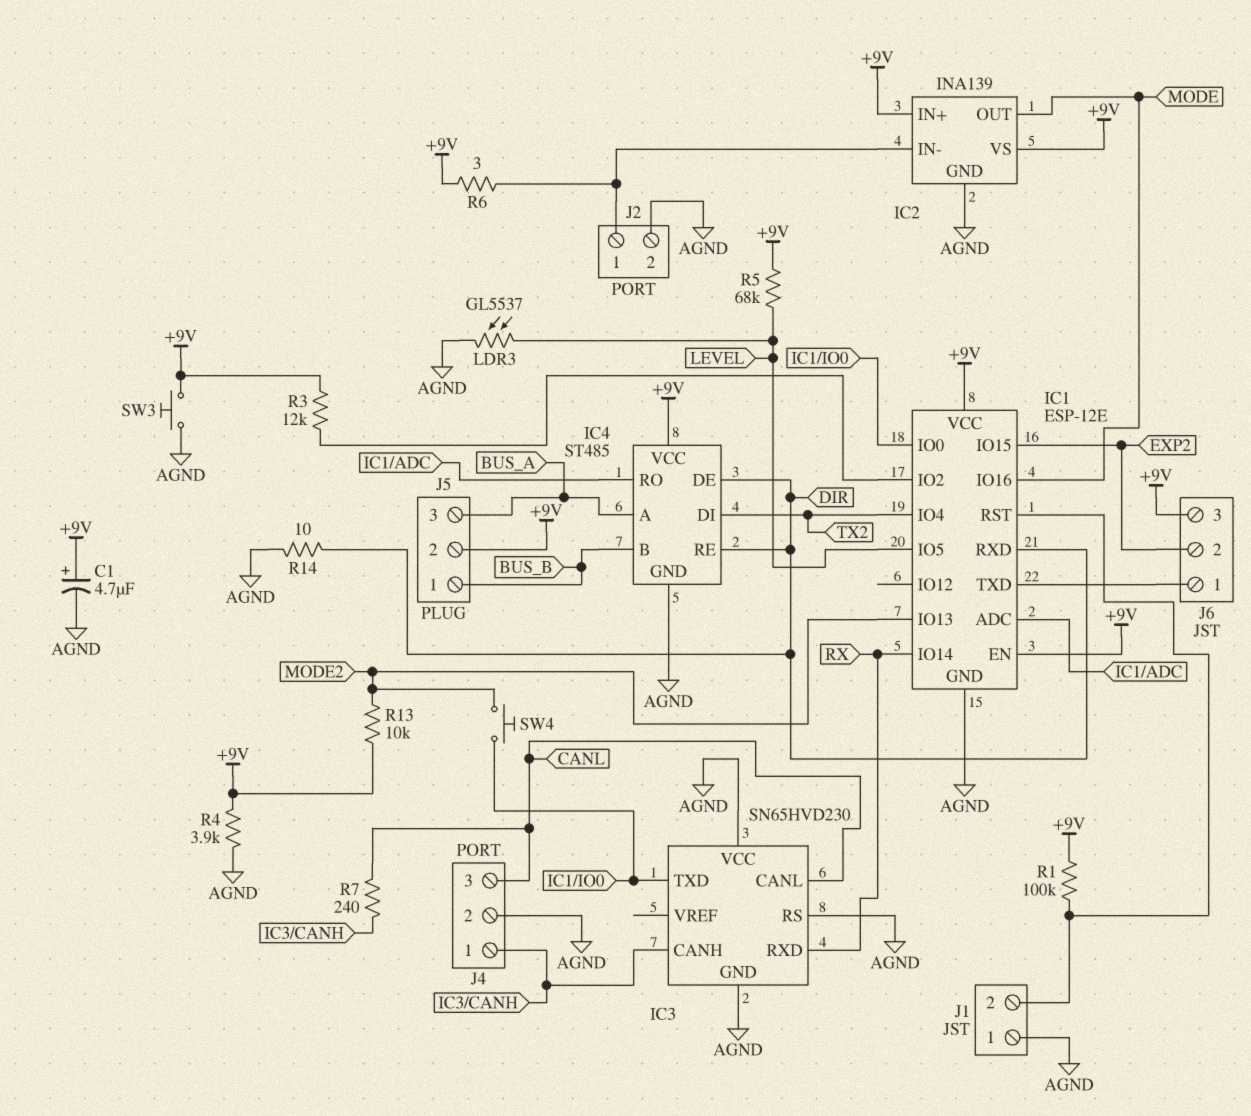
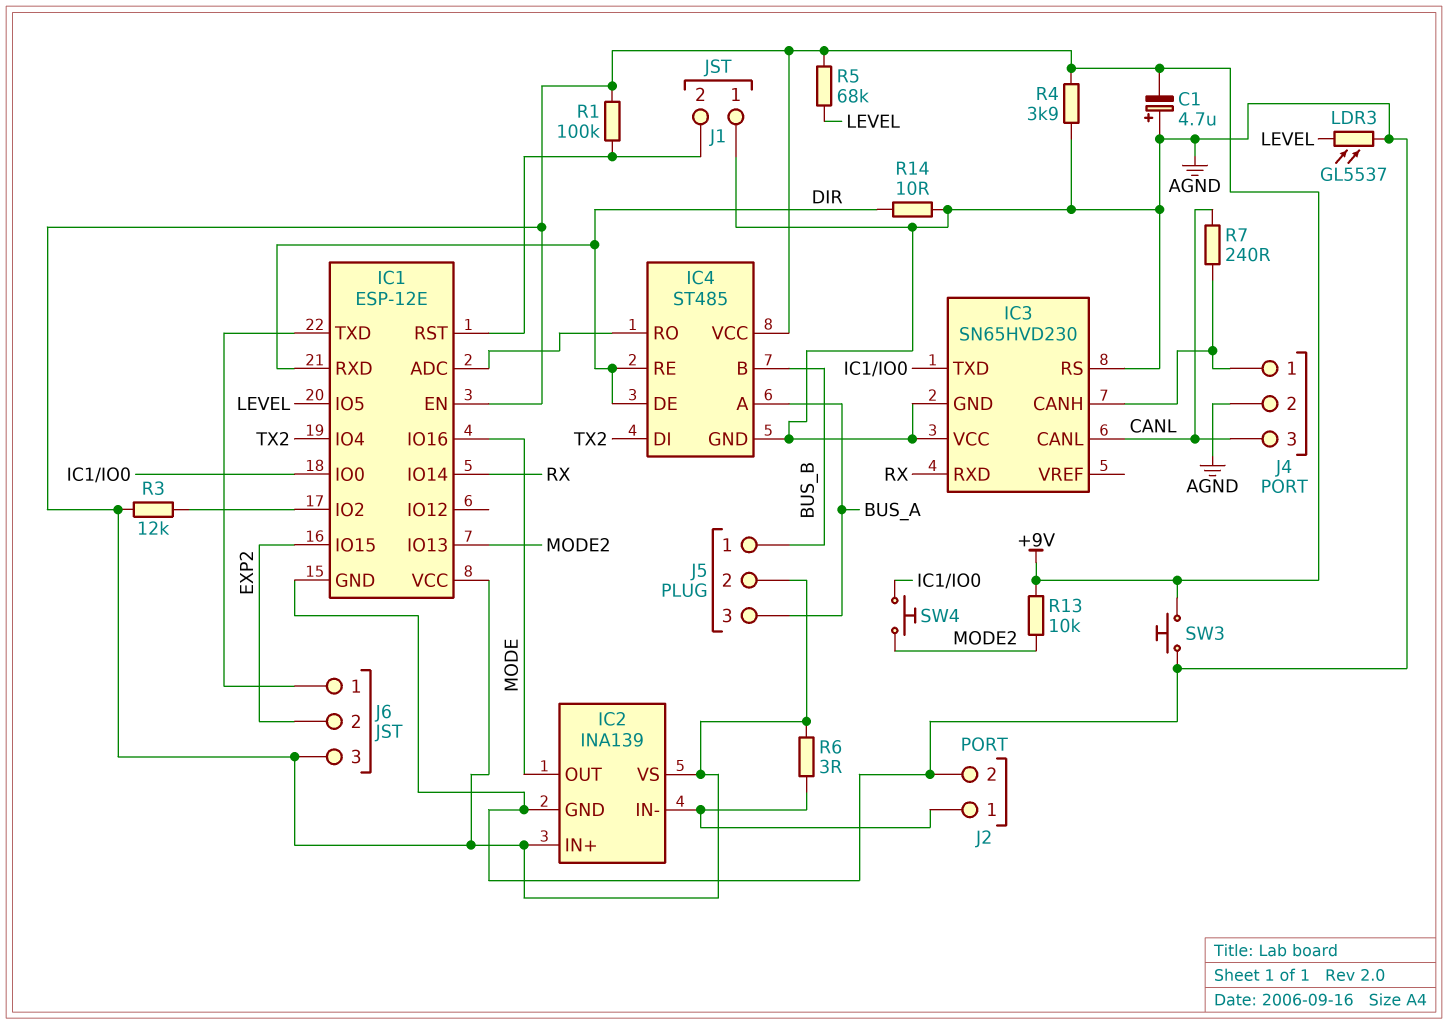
C1: 4.7uF (plus +9V, minus AGND) -> 4.7uF (plus AGND, minus +9V)

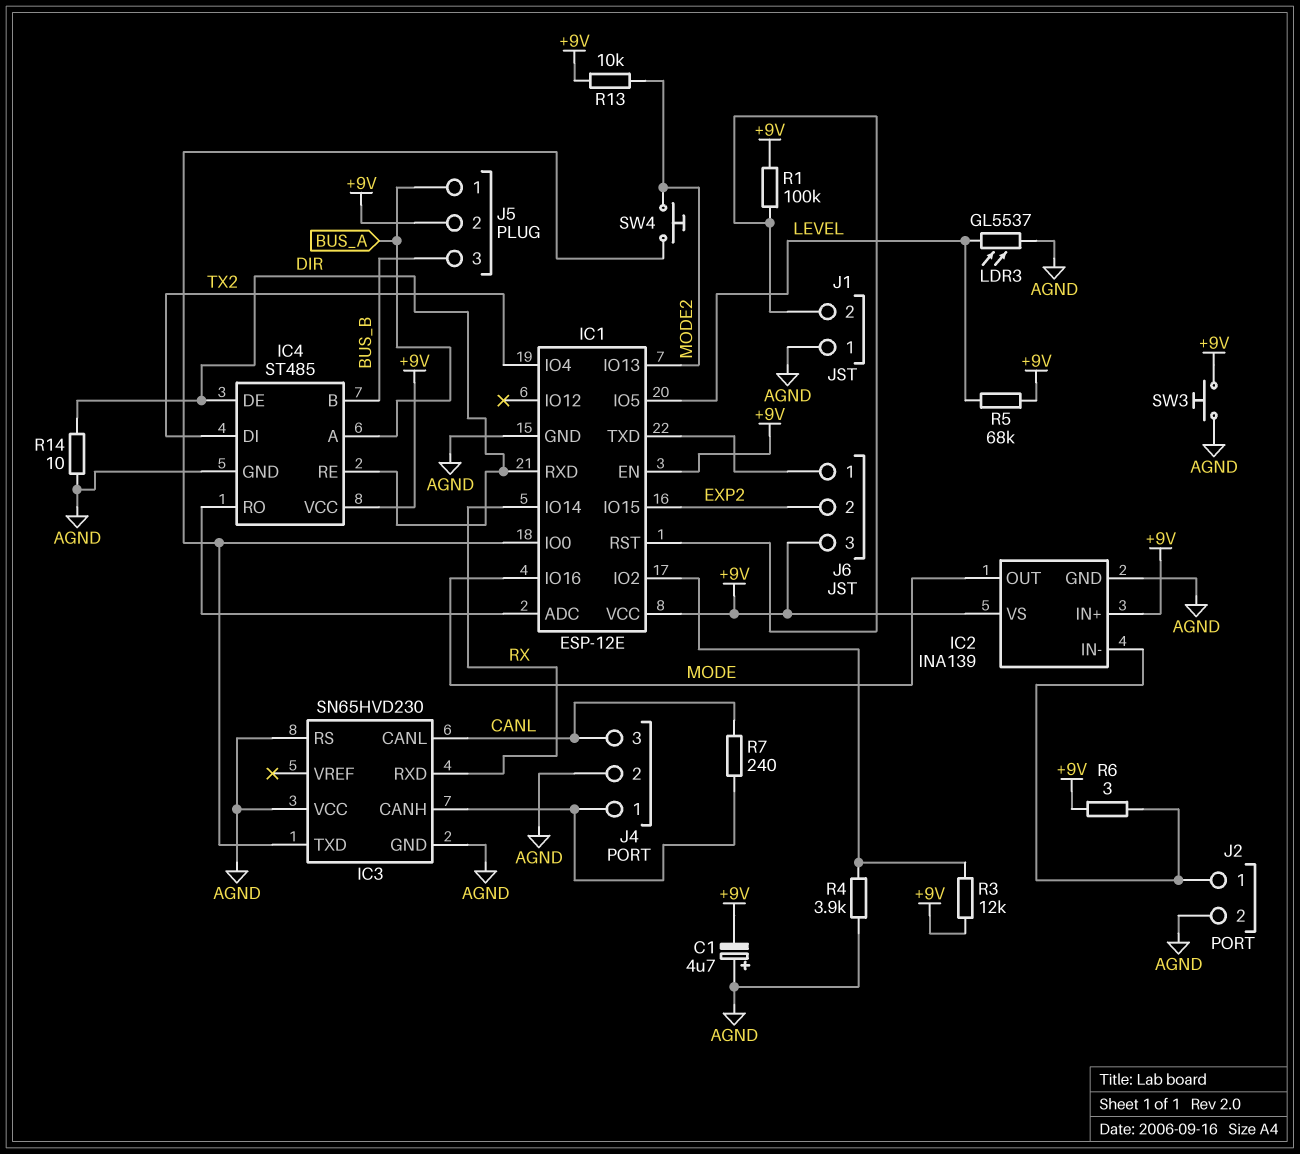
J5 pin 1: BUS_B -> BUS_A
J5 pin 3: BUS_A -> BUS_B
R4: 3.9k (+9V, AGND) -> 3.9k (AGND, IC1/IO2)

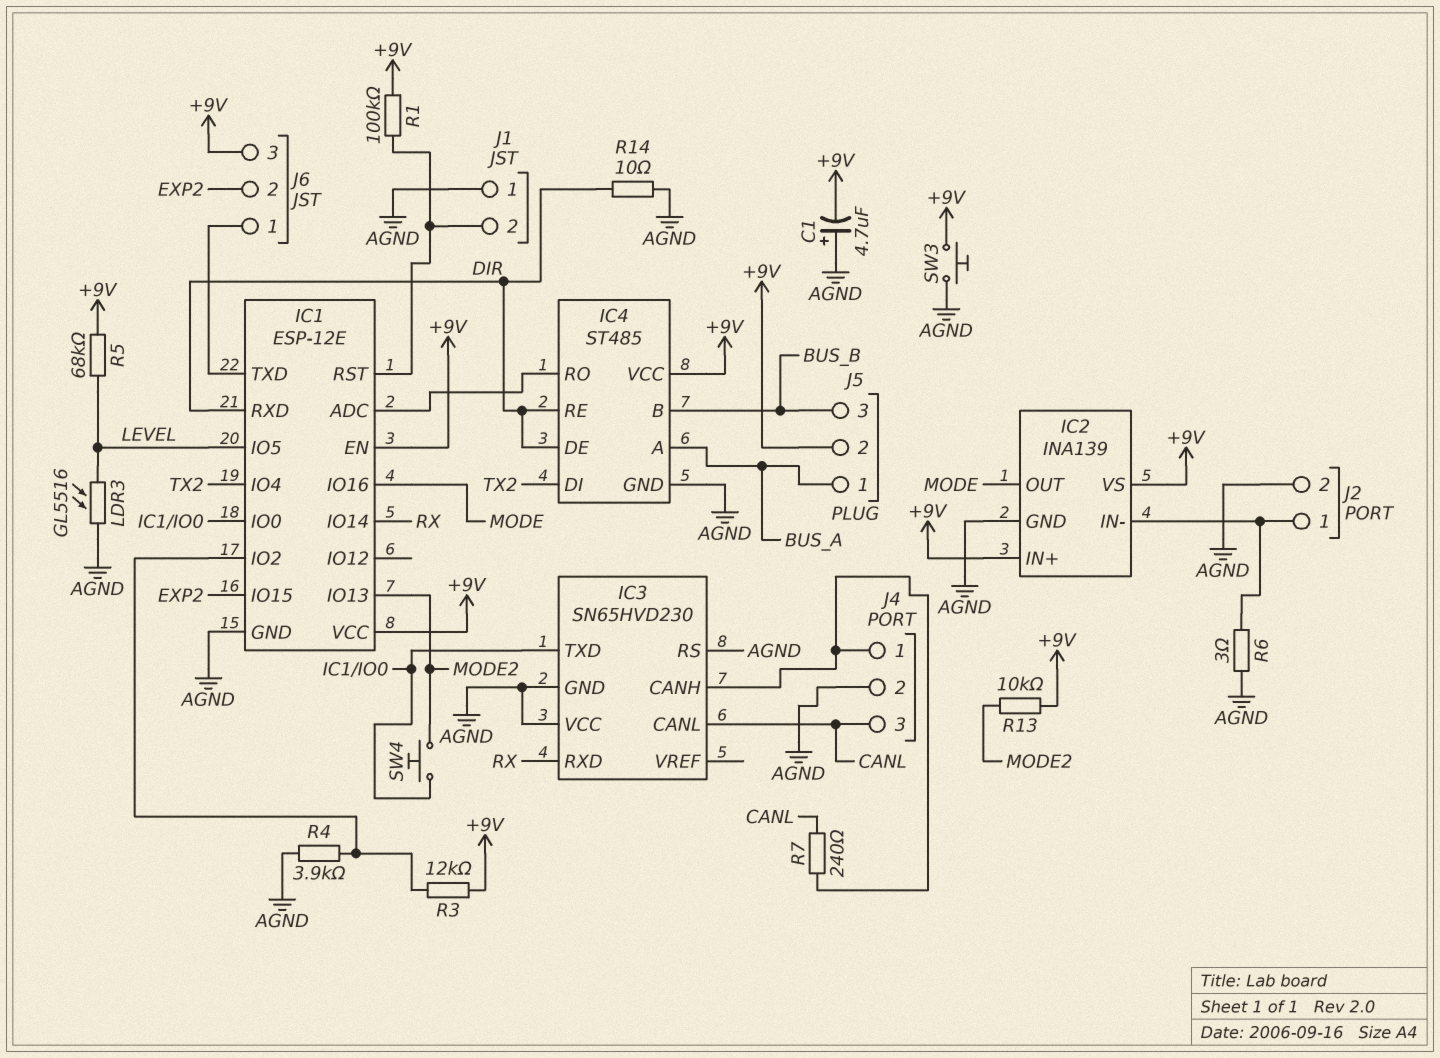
LDR3: GL5537 (AGND, LEVEL) -> GL5516 (AGND, LEVEL)
R6: 3 (+9V, IC2/IN-) -> 3 (AGND, IC2/IN-)

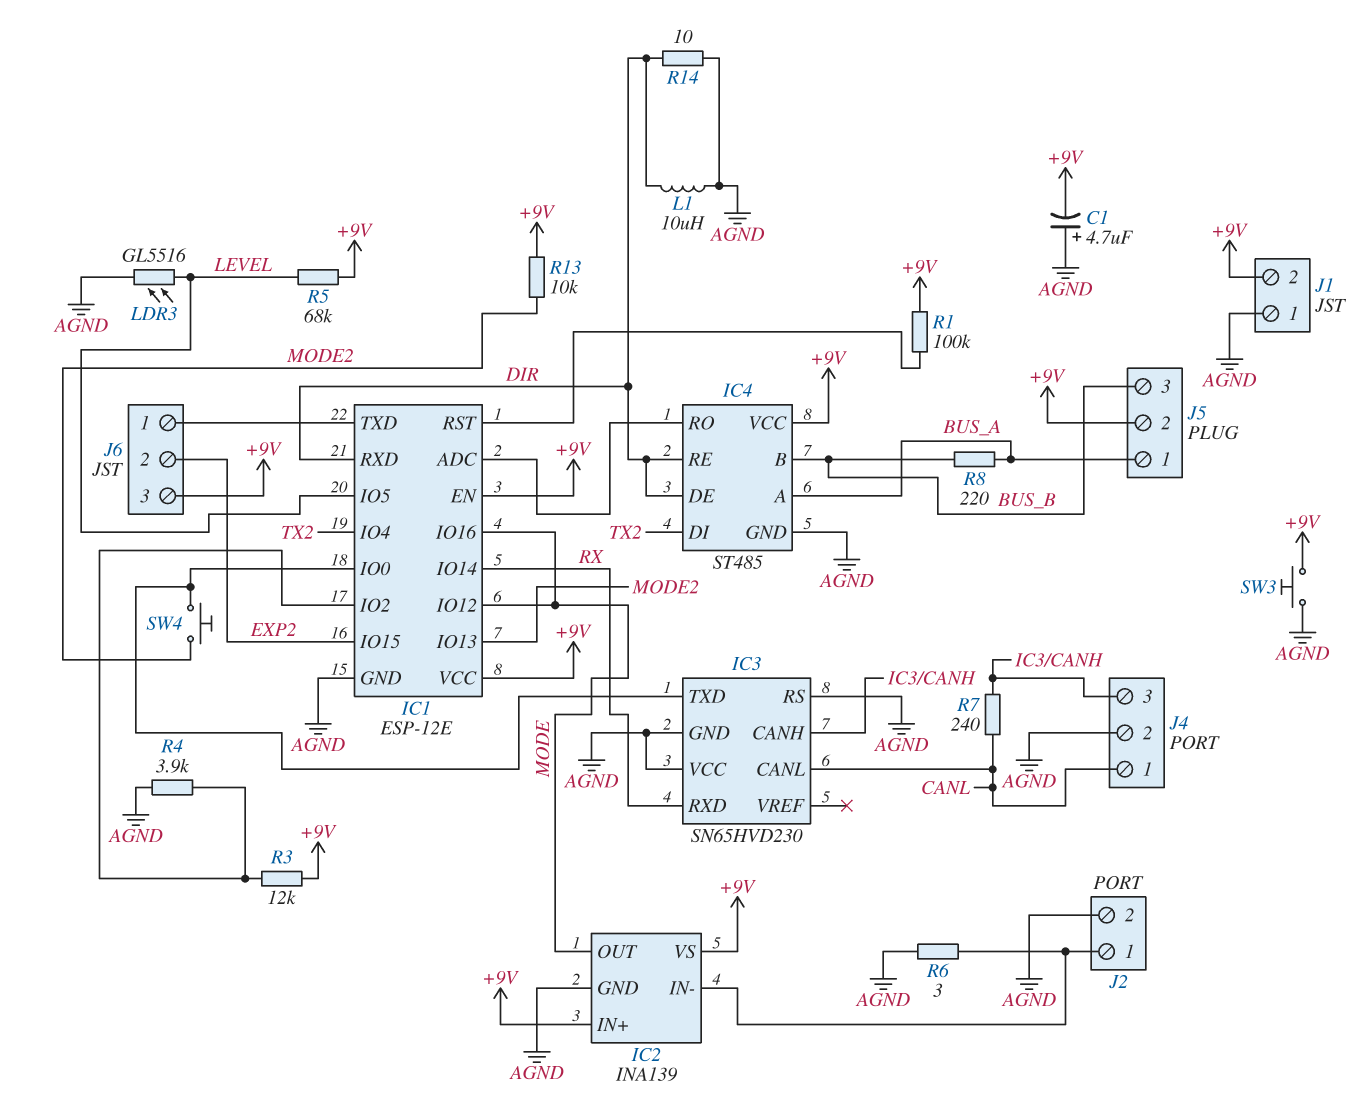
IC1 pin IO12: none -> MODE
J1 pin 2: IC1/RST -> +9V
J4 pin 1: IC3/CANH -> CANL
J4 pin 3: CANL -> IC3/CANH
L1: none -> 10uH (AGND, DIR)
R8: none -> 220 (BUS_A, BUS_B)

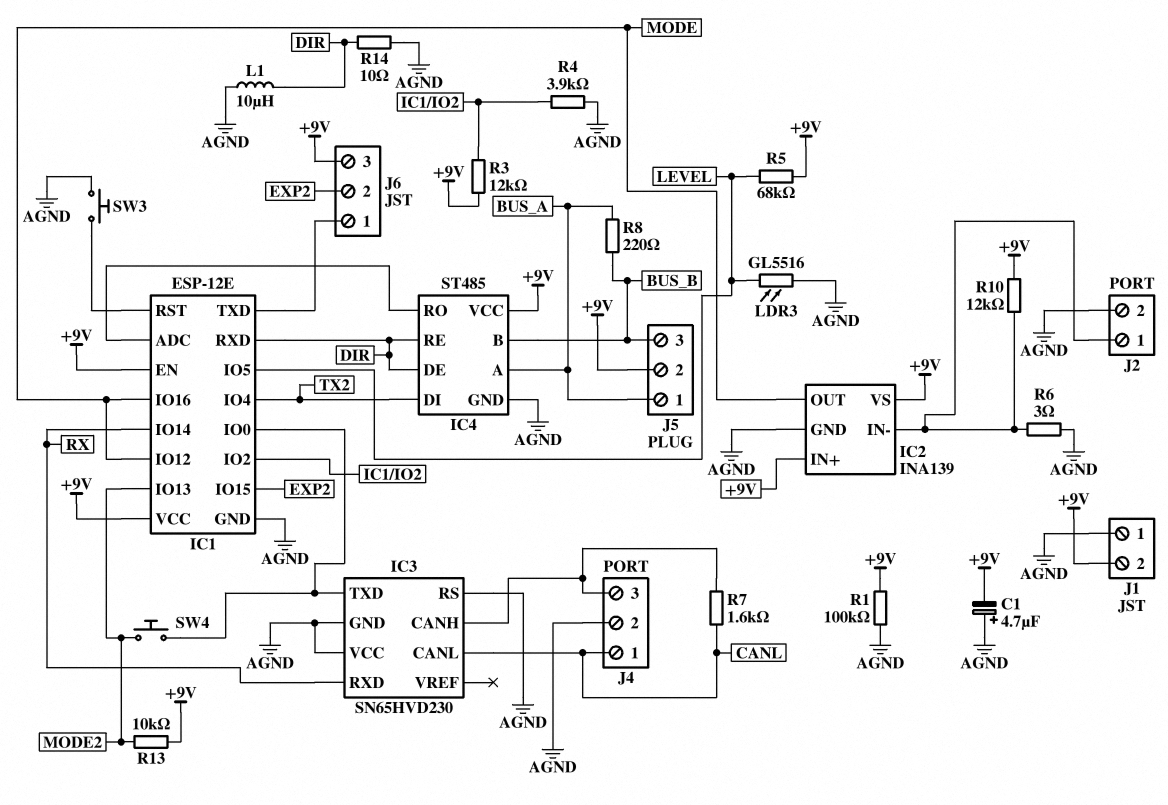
R1: 100k (+9V, IC1/RST) -> 100k (+9V, AGND)
R7: 240 (CANL, IC3/CANH) -> 1.6k (CANL, IC3/CANH)
R10: none -> 12k (+9V, IC2/IN-)
SW3: button (+9V, AGND) -> button (AGND, IC1/RST)

